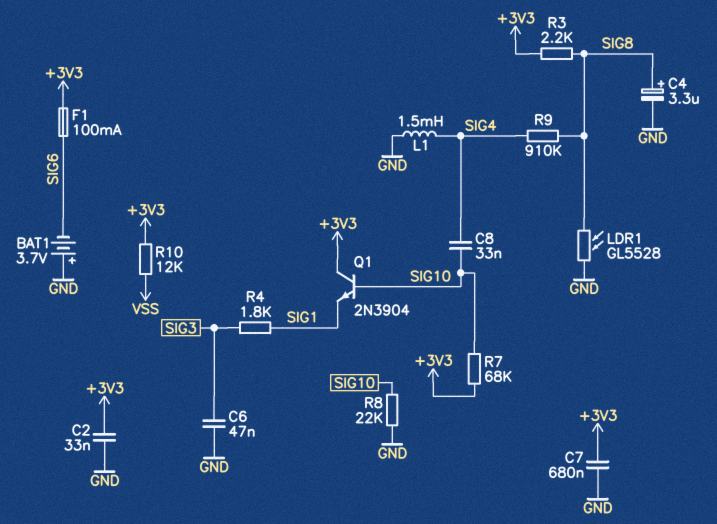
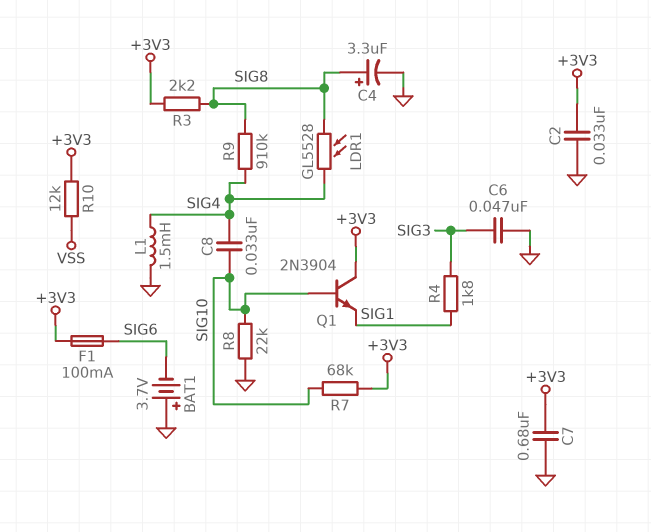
LDR1: GL5528 (GND, SIG8) -> GL5528 (SIG4, SIG8)

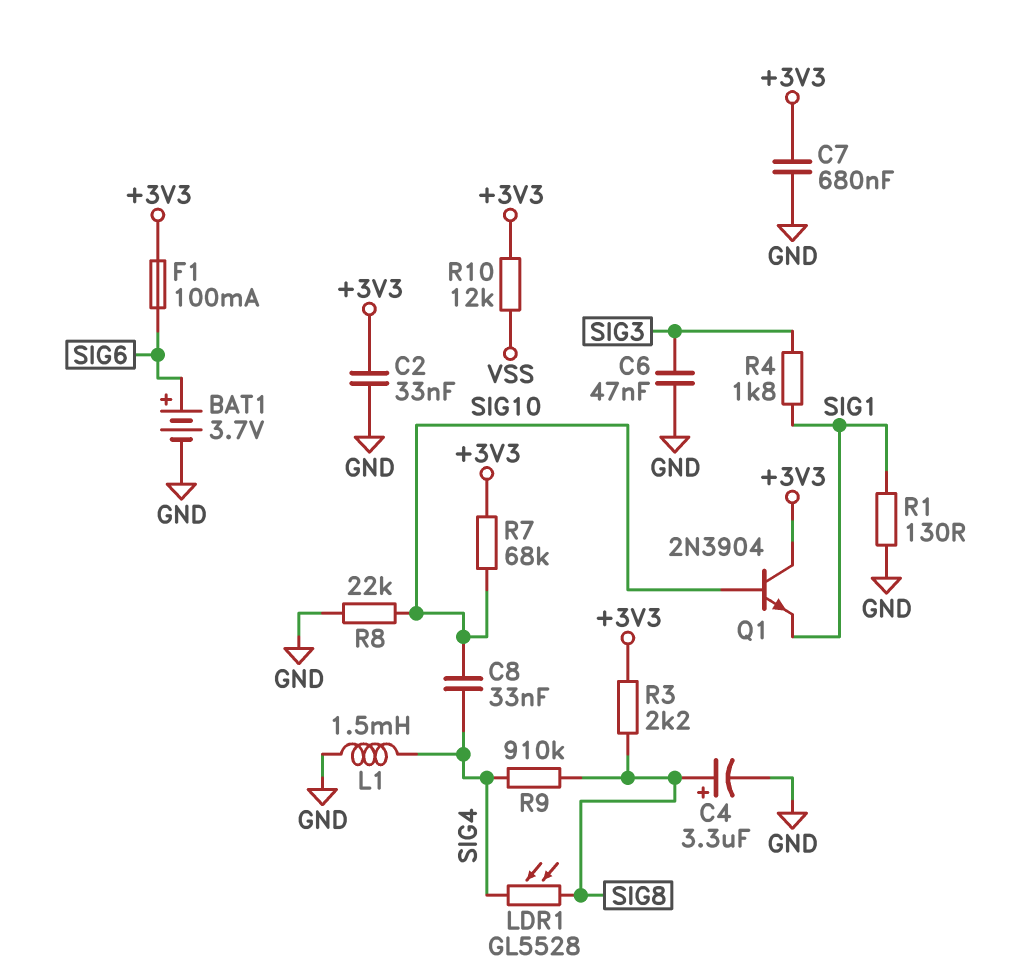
BAT1: 3.7V (plus GND, minus SIG6) -> 3.7V (plus SIG6, minus GND)
R1: none -> 130 (GND, SIG1)

